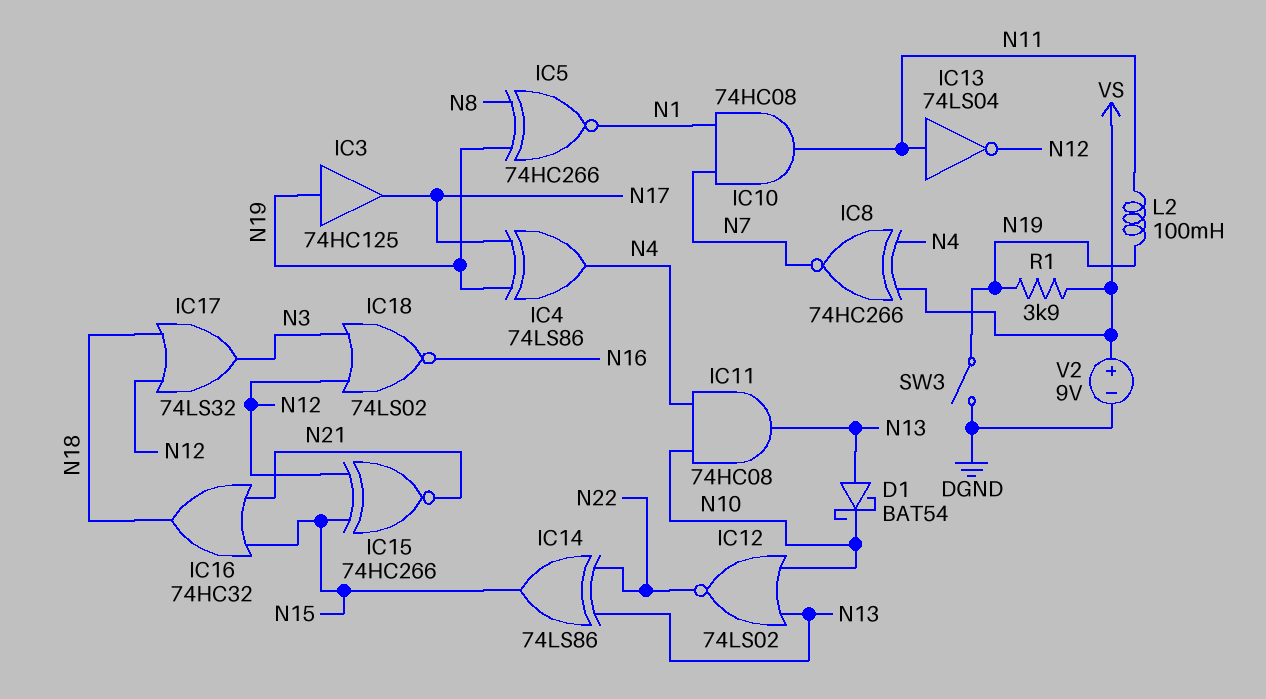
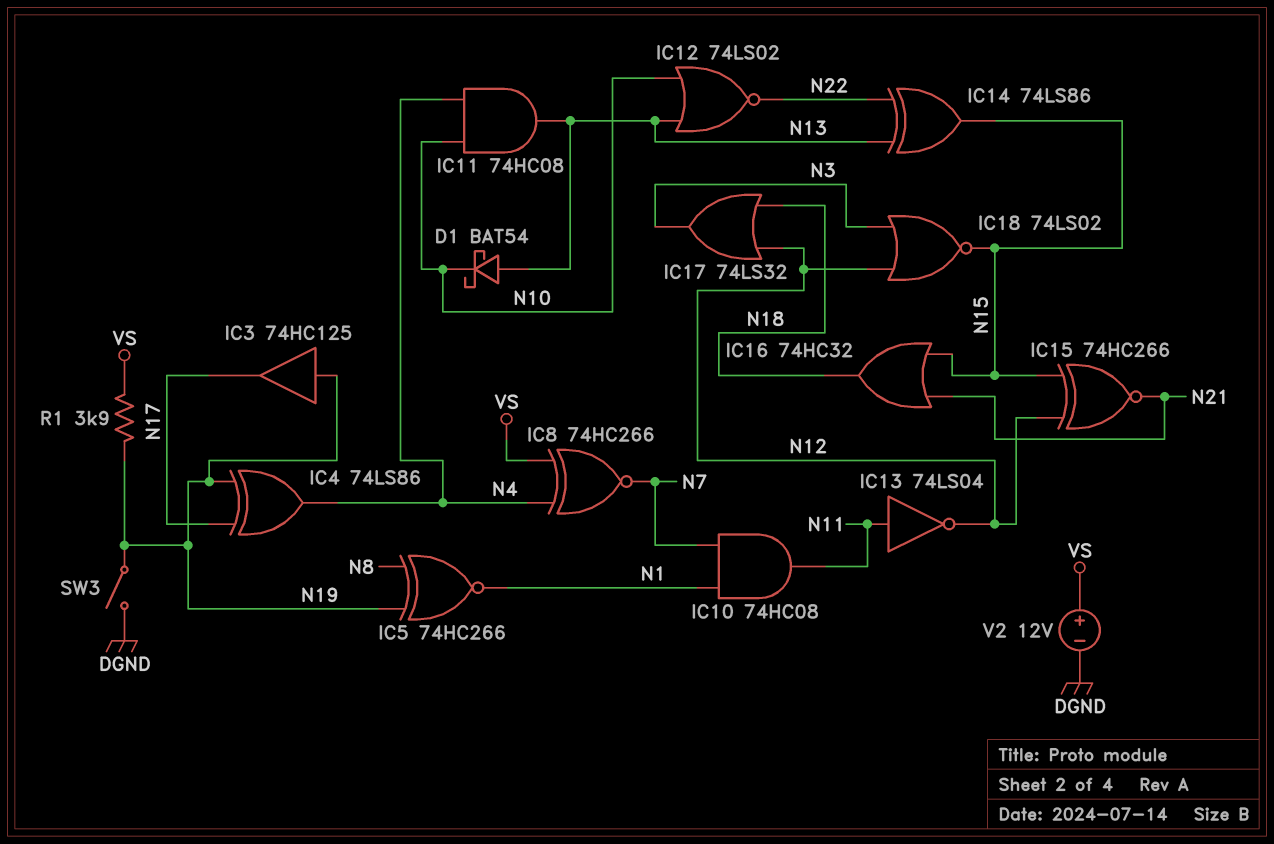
IC18: NOR 74LS02 (in N3, in N12, out N16) -> NOR 74LS02 (in N3, in N12, out N15)
L2: 100mH (N11, N19) -> none
V2: 9V (plus VS, minus DGND) -> 12V (plus VS, minus DGND)

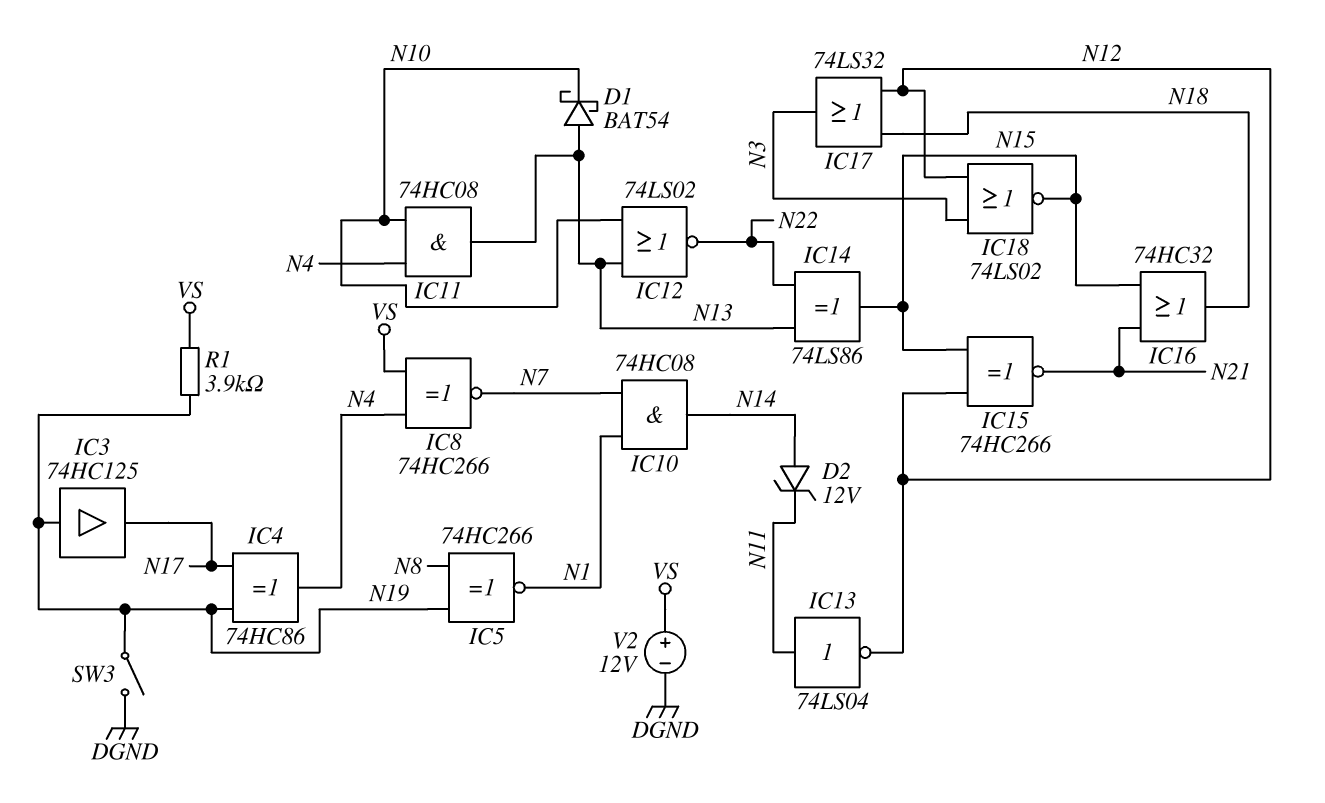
D2: none -> zener 12V (A N14, K N11)
IC4: XOR 74LS86 (in N17, in N19, out N4) -> XOR 74HC86 (in N17, in N19, out N4)
IC10: AND 74HC08 (in N1, in N7, out N11) -> AND 74HC08 (in N1, in N7, out N14)

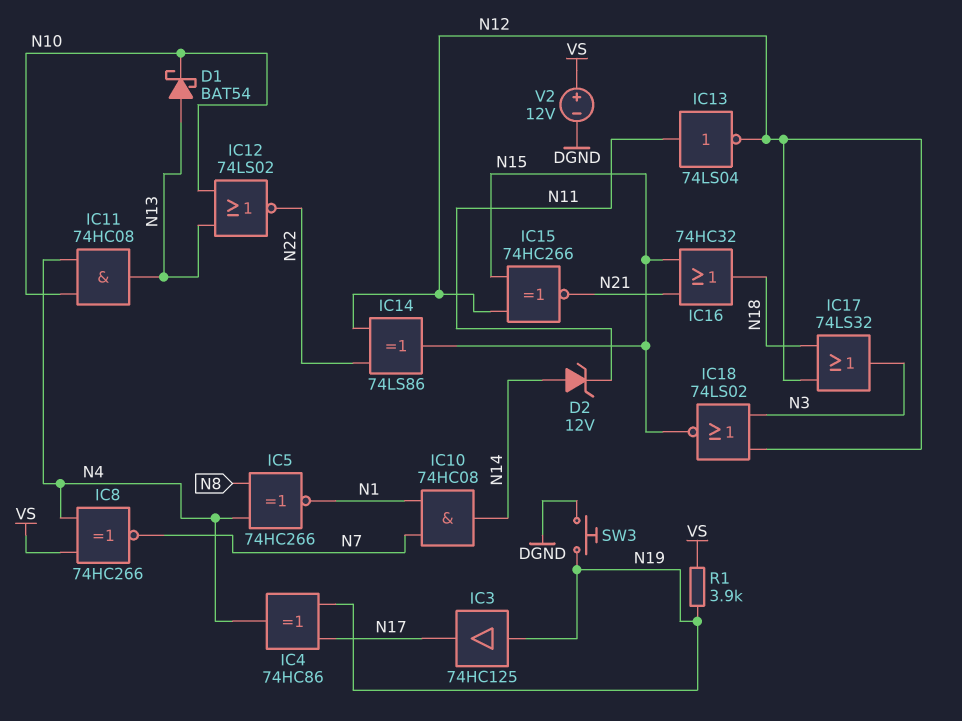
IC5: XNOR 74HC266 (in N8, in N19, out N1) -> XNOR 74HC266 (in N4, in N8, out N1)
IC14: XOR 74LS86 (in N13, in N22, out N15) -> XOR 74LS86 (in N12, in N22, out N15)
SW3: switch (DGND, N19) -> button (DGND, N19)

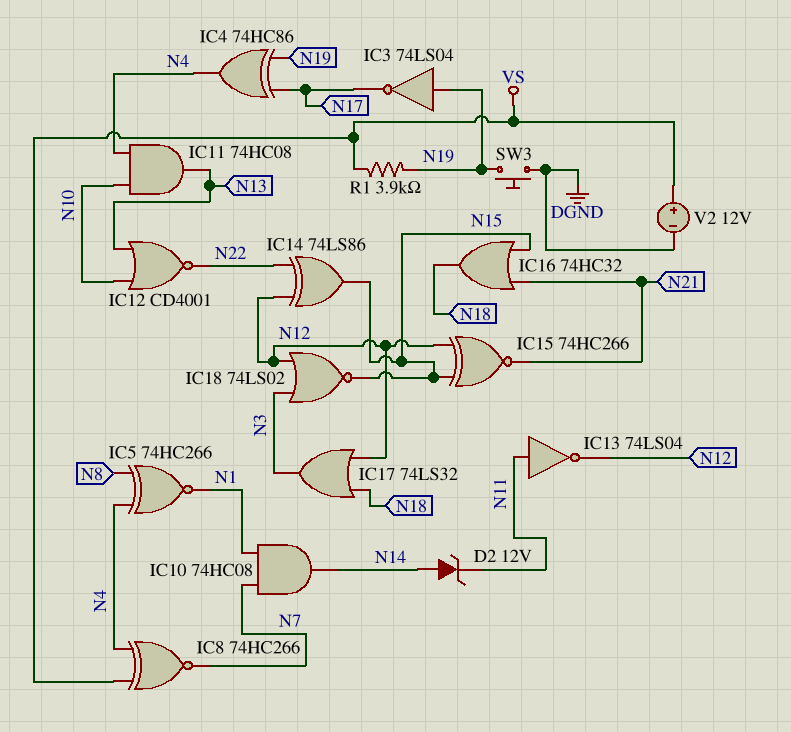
D1: schottky BAT54 (A N13, K N10) -> none
IC3: buffer 74HC125 (in N19, out N17) -> NOT 74LS04 (in N19, out N17)
IC12: NOR 74LS02 (in N10, in N13, out N22) -> NOR CD4001 (in N10, in N13, out N22)

